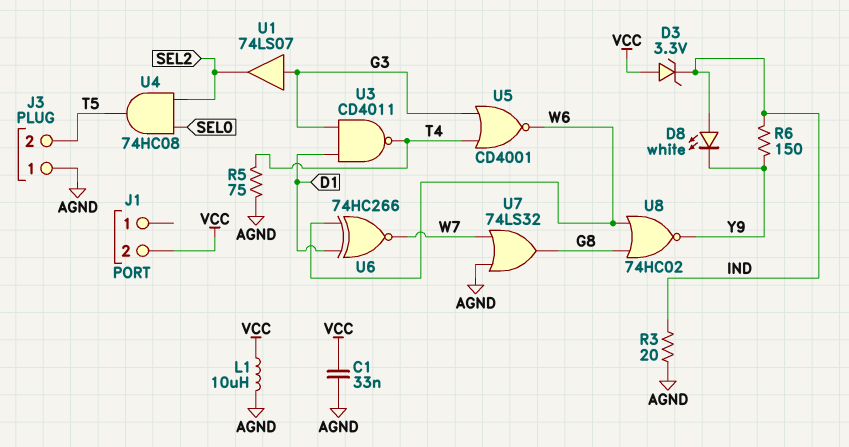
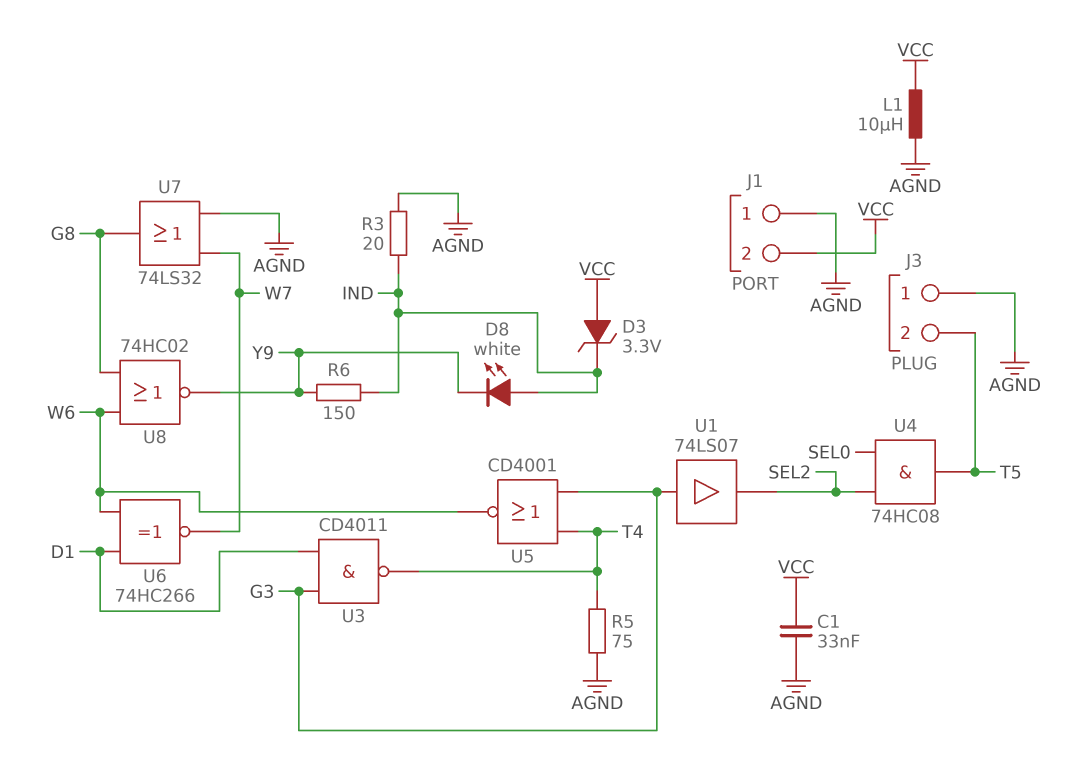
J1 pin 1: none -> AGND

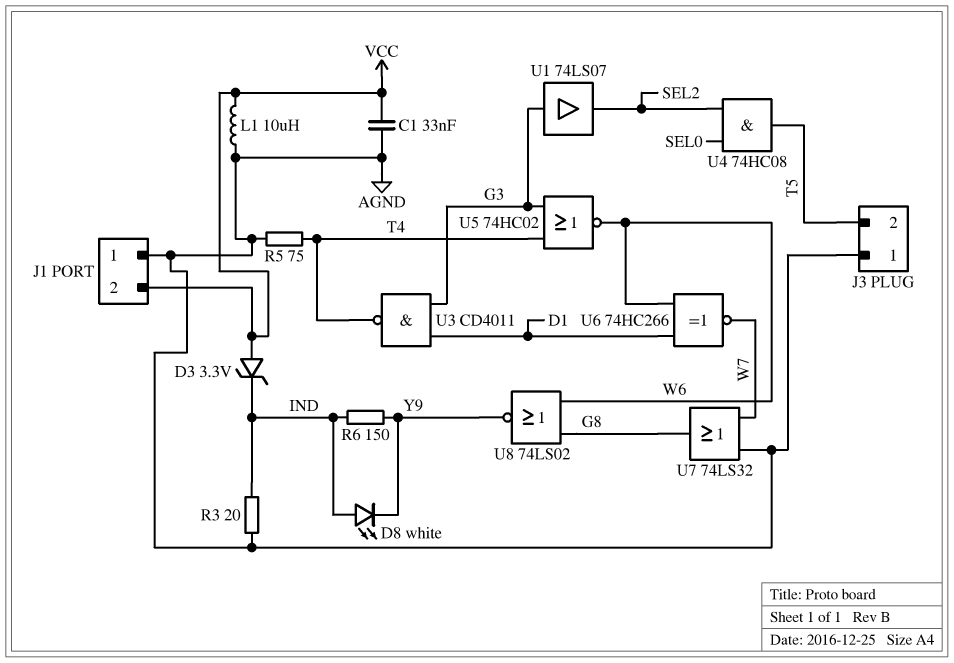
U5: NOR CD4001 (in G3, in T4, out W6) -> NOR 74HC02 (in G3, in T4, out W6)
U8: NOR 74HC02 (in G8, in W6, out Y9) -> NOR 74LS02 (in G8, in W6, out Y9)

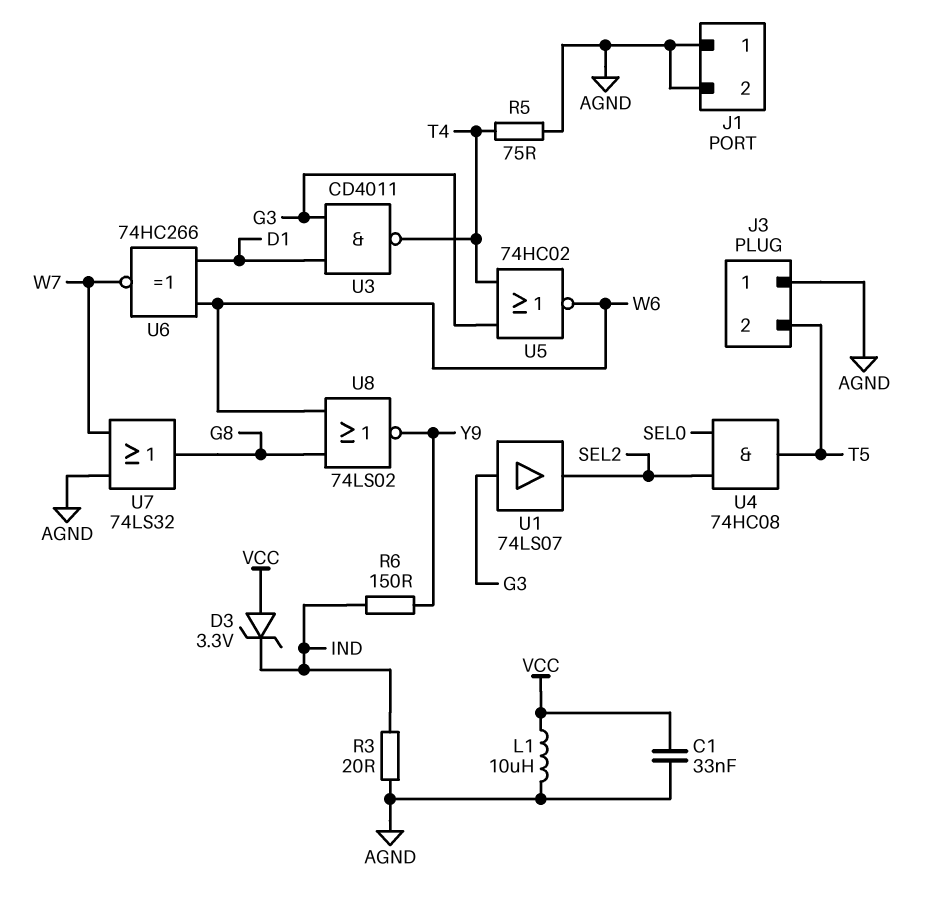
D8: LED white (A IND, K Y9) -> none
J1 pin 2: VCC -> AGND

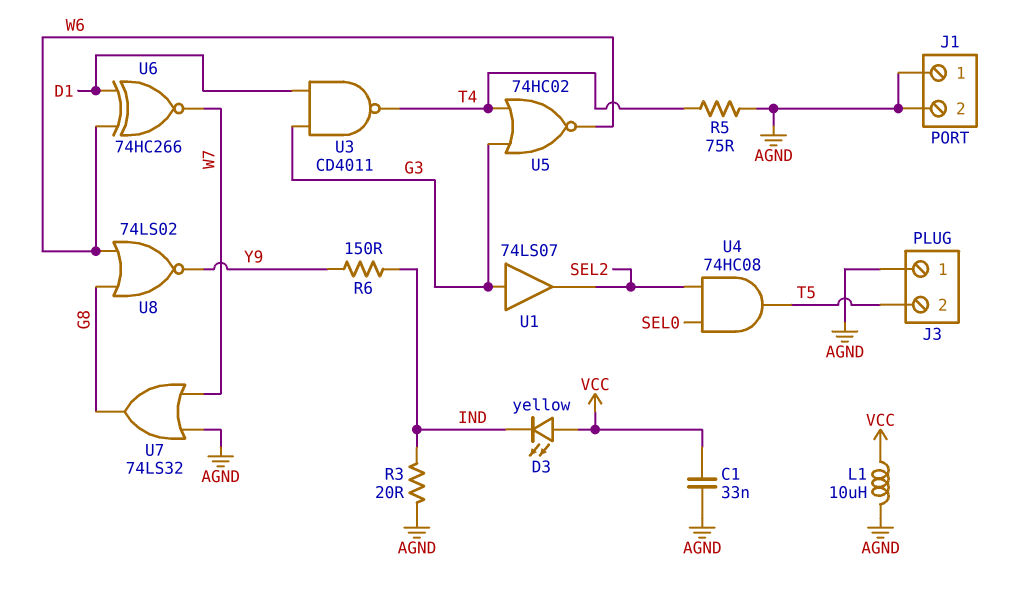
D3: zener 3.3V (A VCC, K IND) -> LED yellow (A VCC, K IND)

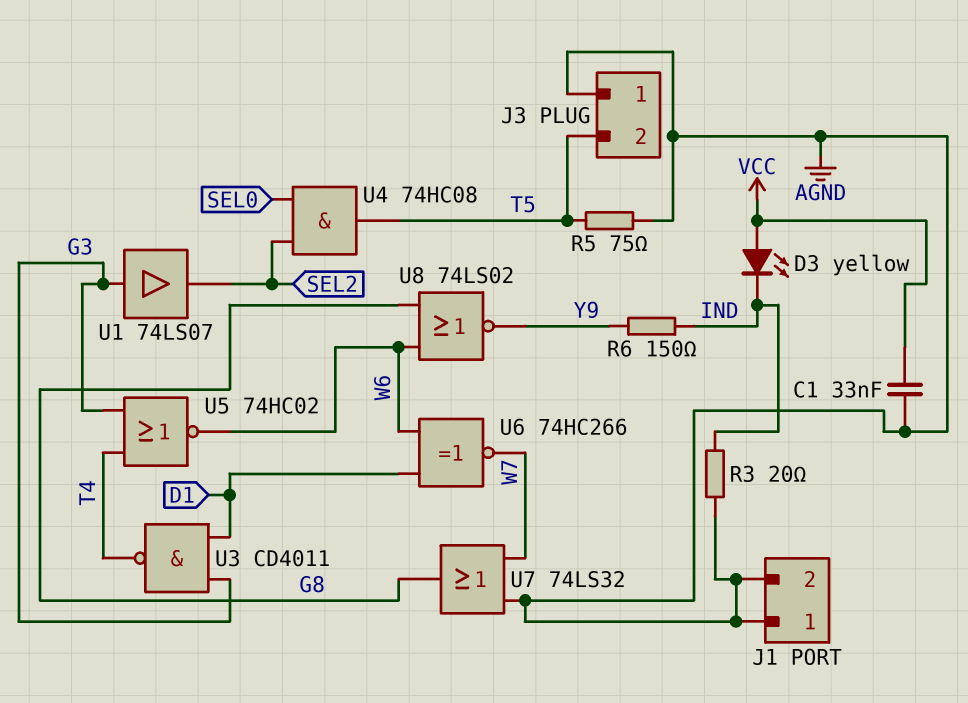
L1: 10uH (AGND, VCC) -> none
R5: 75 (AGND, T4) -> 75 (AGND, T5)

